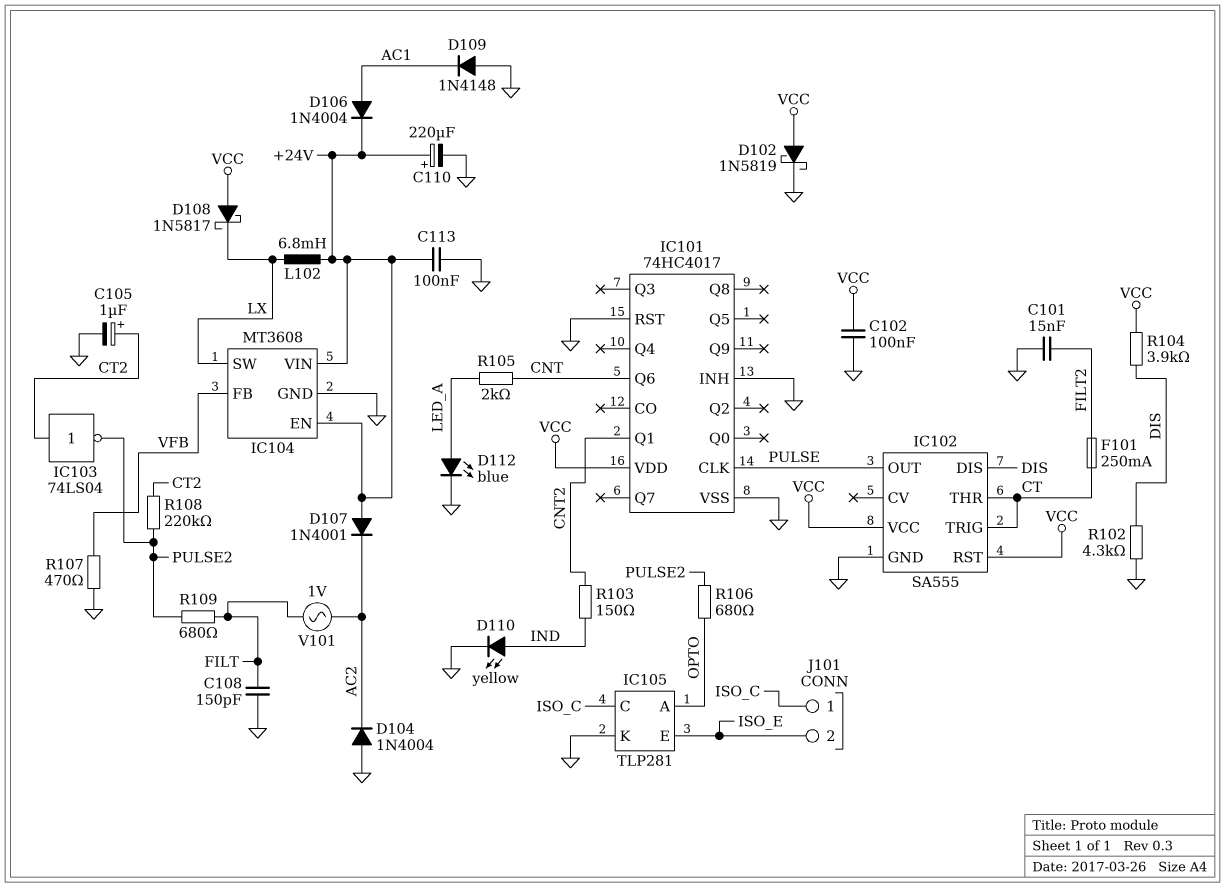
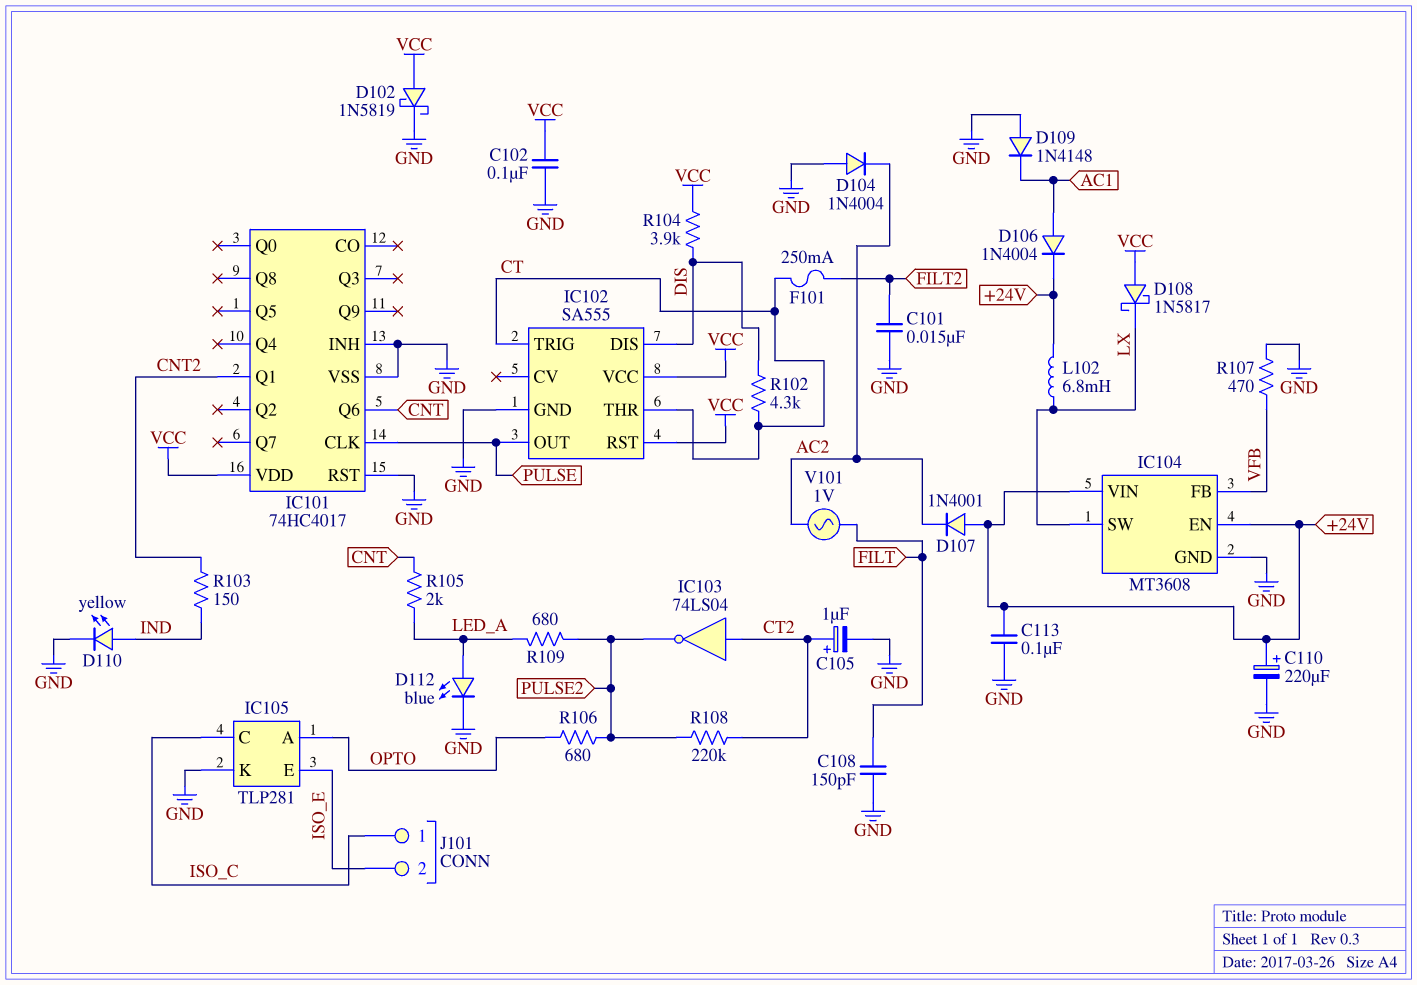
R102: 4.3k (DIS, GND) -> 4.3k (CT, DIS)
R109: 680 (FILT, PULSE2) -> 680 (LED_A, PULSE2)

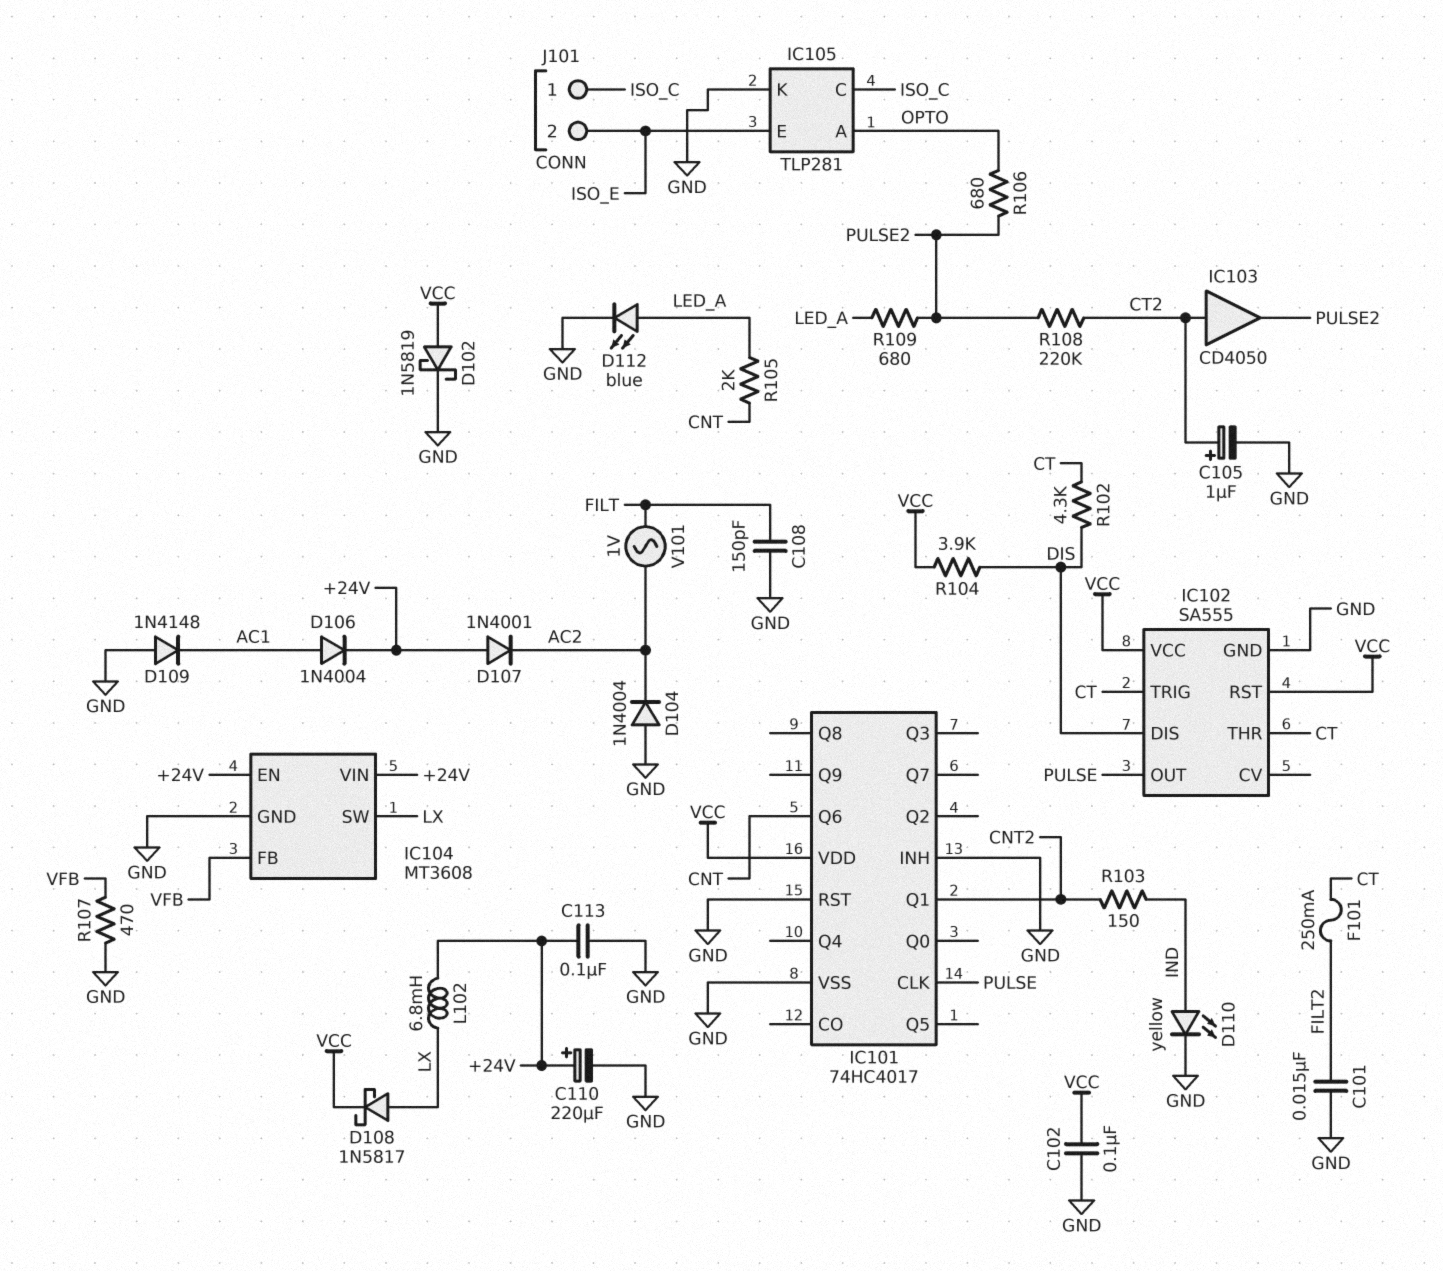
D108: schottky 1N5817 (A VCC, K LX) -> schottky 1N5817 (A LX, K VCC)
IC103: NOT 74LS04 (in CT2, out PULSE2) -> buffer CD4050 (in CT2, out PULSE2)

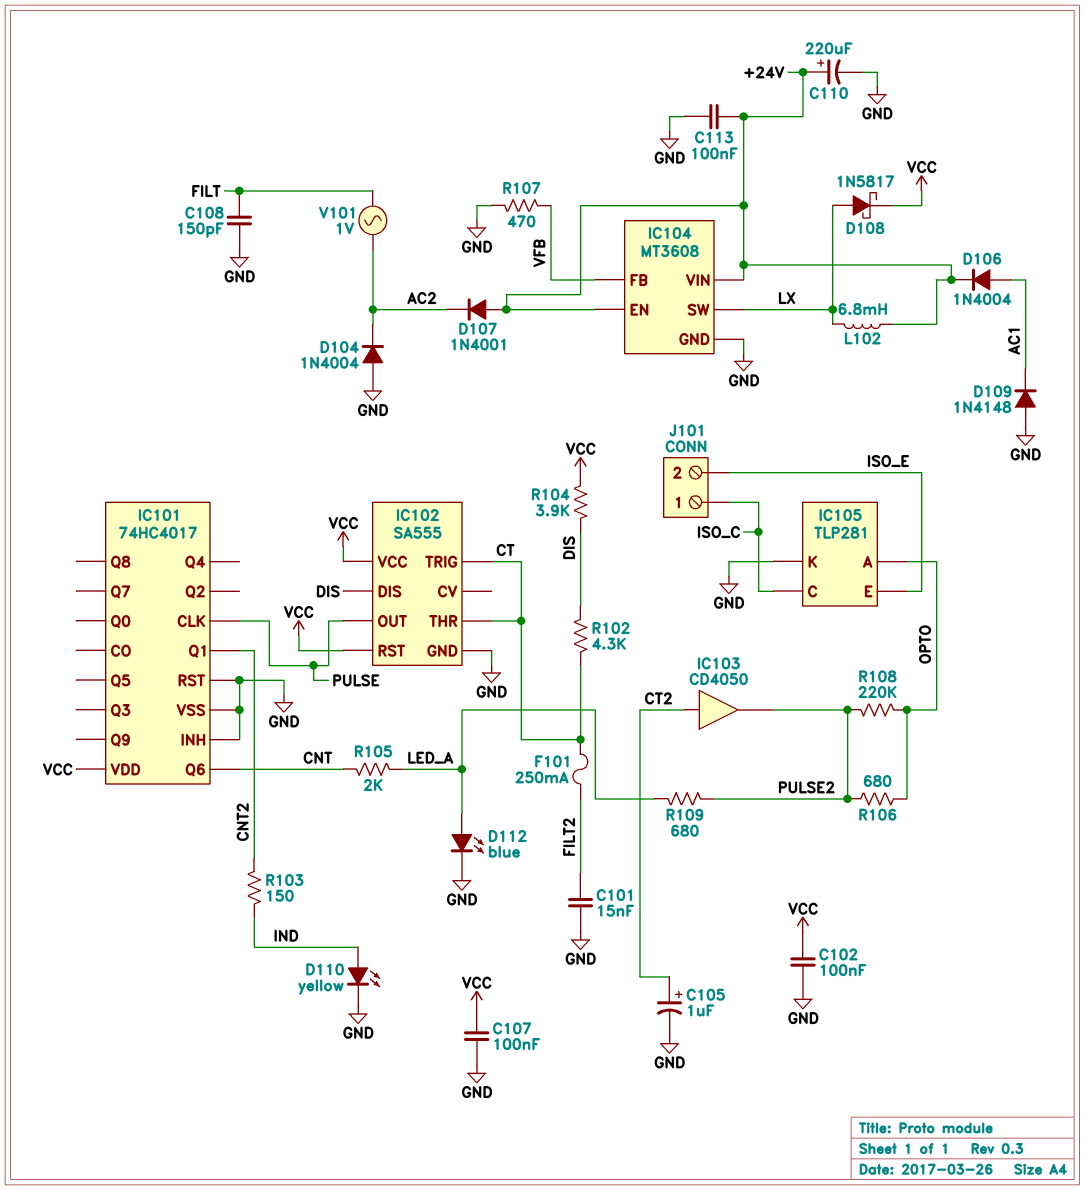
C107: none -> 100nF (GND, VCC)
D102: schottky 1N5819 (A VCC, K GND) -> none
R108: 220k (CT2, PULSE2) -> 220k (OPTO, PULSE2)

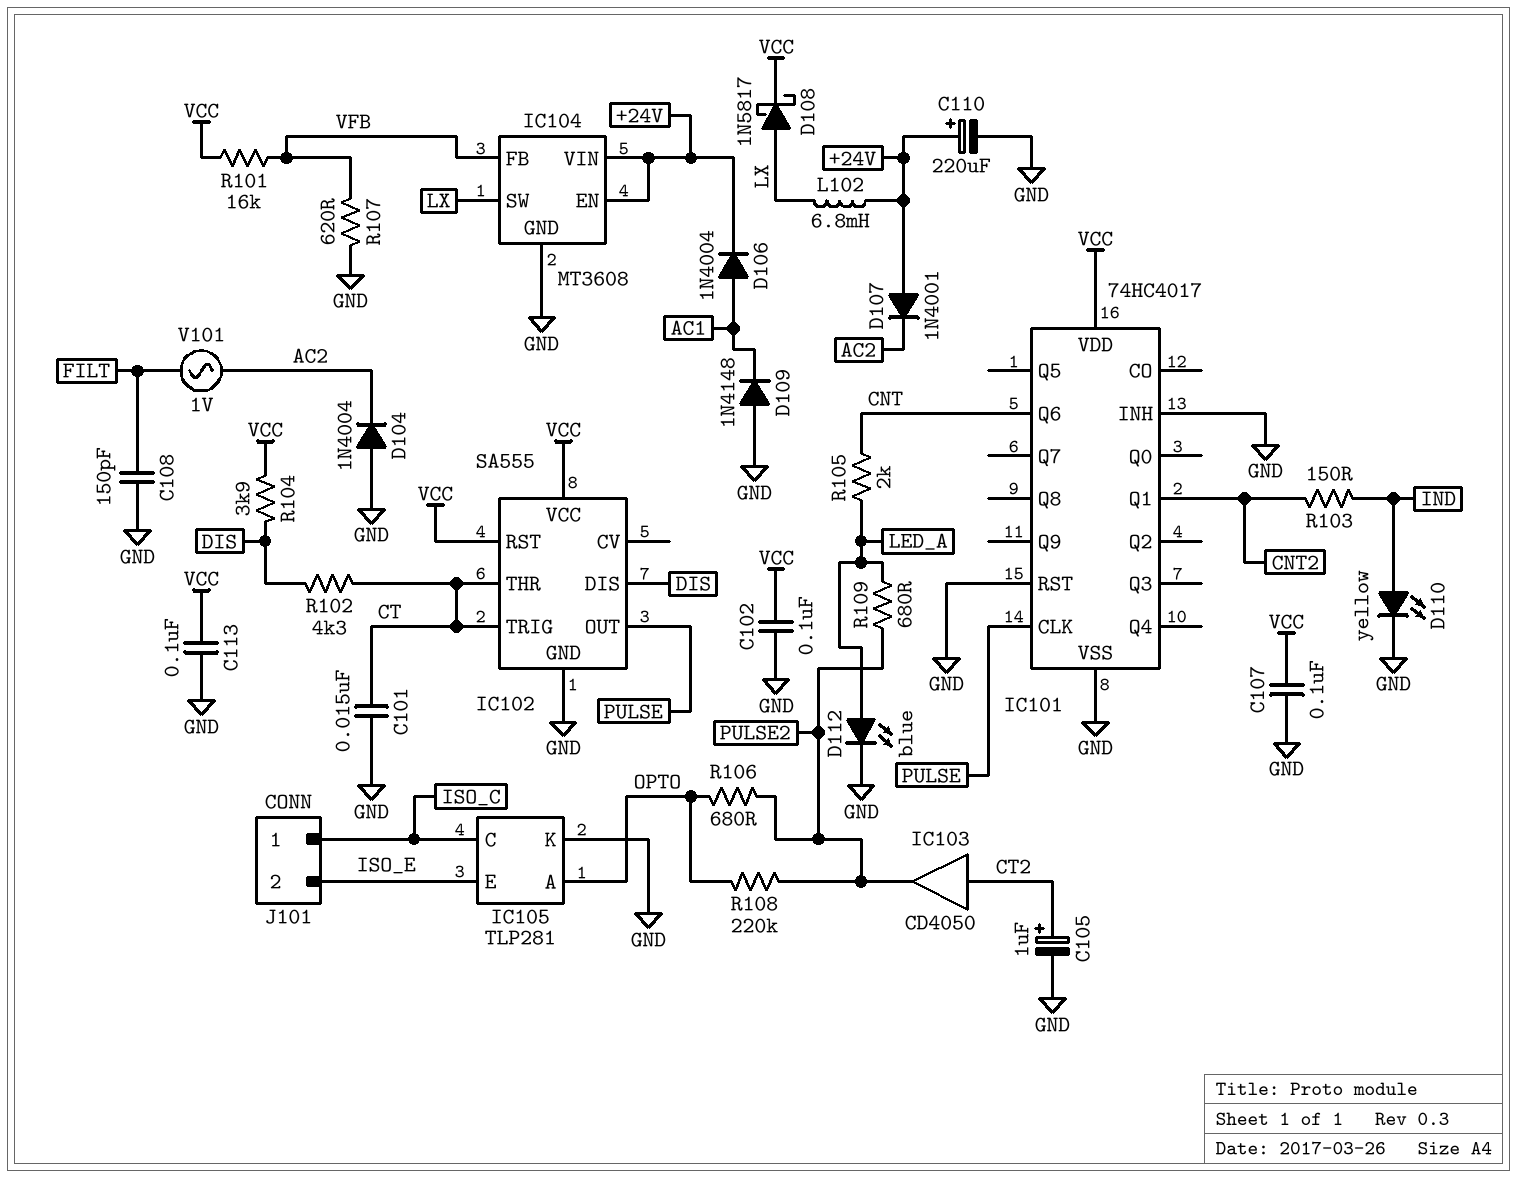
C101: 15nF (FILT2, GND) -> 15nF (CT, GND)
C113: 100nF (+24V, GND) -> 100nF (GND, VCC)
F101: 250mA (CT, FILT2) -> none
R101: none -> 16k (VCC, VFB)
R107: 470 (GND, VFB) -> 620 (GND, VFB)

